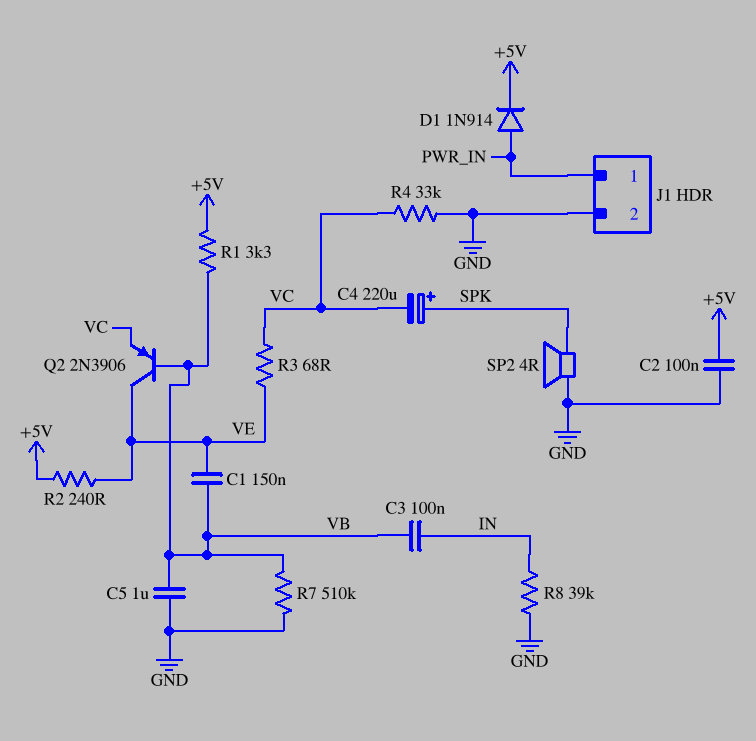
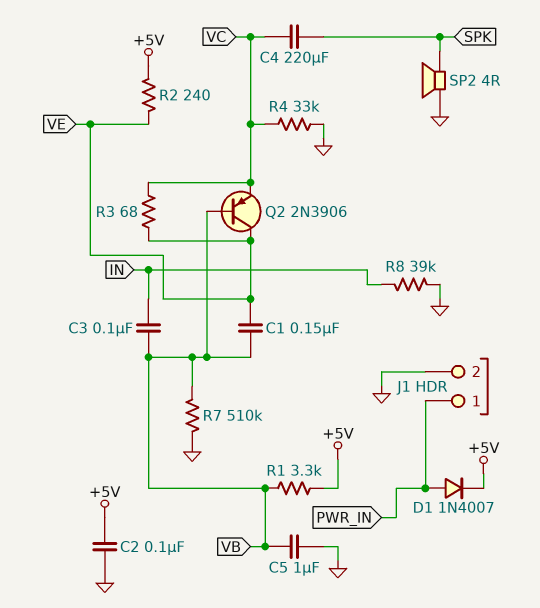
C4: 220uF (plus SPK, minus VC) -> 220uF (SPK, VC)
D1: diode 1N914 (A PWR_IN, K +5V) -> diode 1N4007 (A PWR_IN, K +5V)

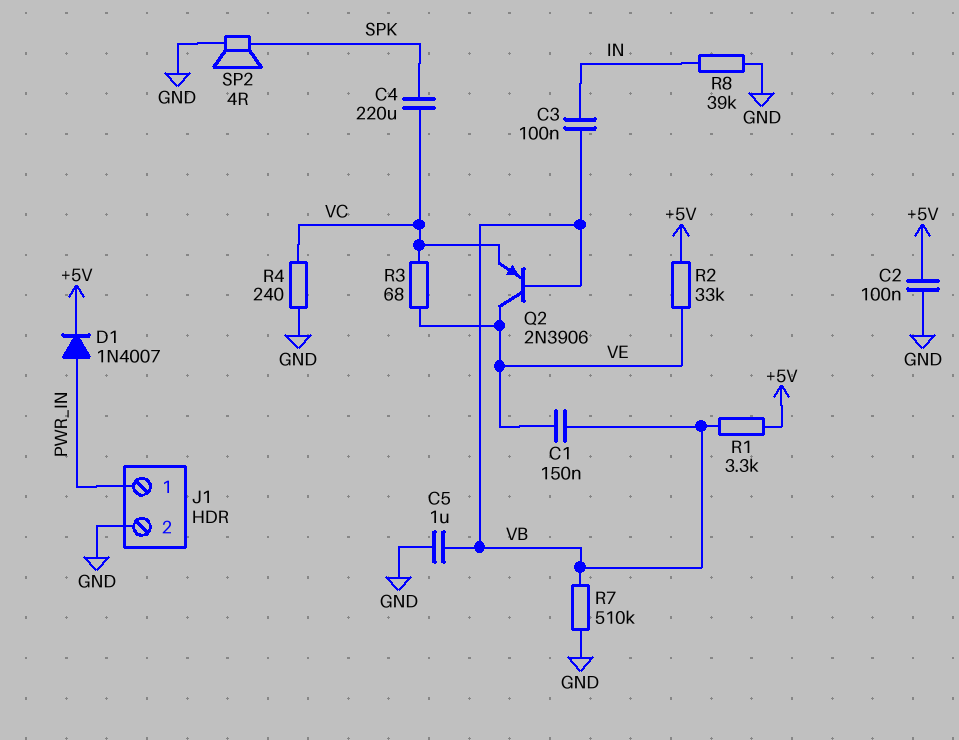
R2: 240 (+5V, VE) -> 33k (+5V, VE)
R4: 33k (GND, VC) -> 240 (GND, VC)

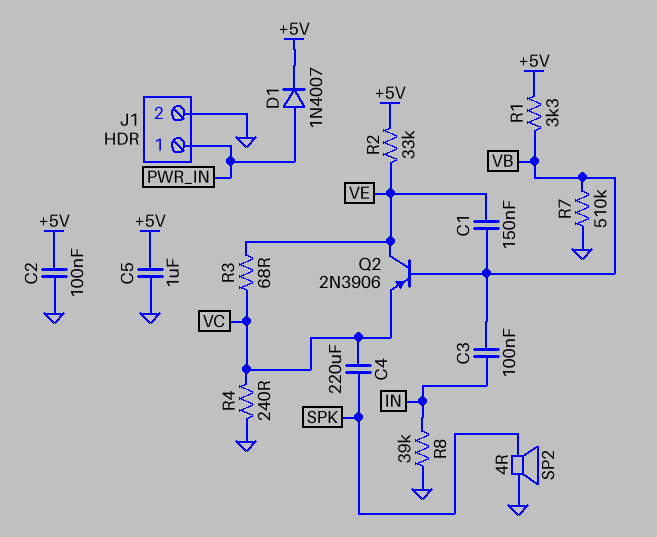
C5: 1uF (GND, VB) -> 1uF (+5V, GND)

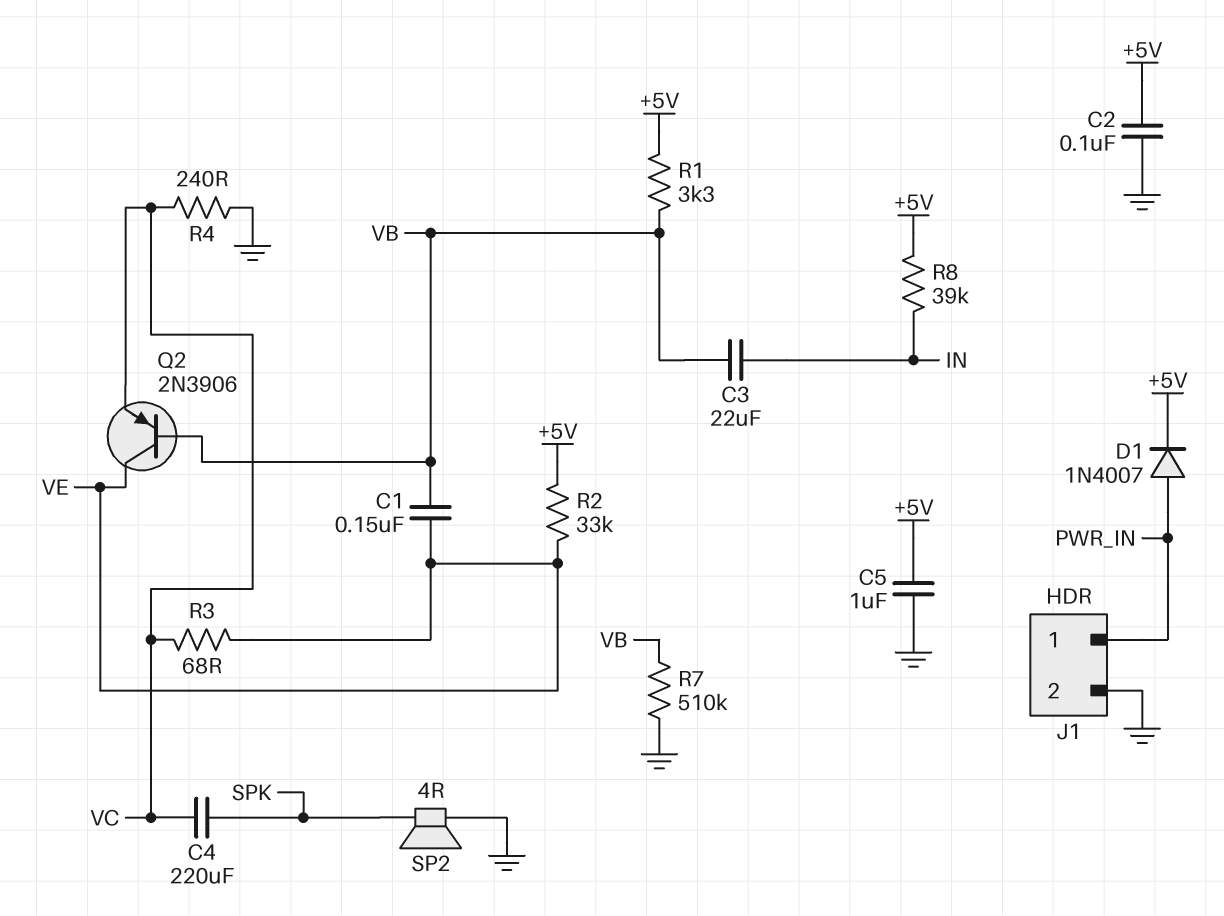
C3: 100nF (IN, VB) -> 22uF (IN, VB)
R8: 39k (GND, IN) -> 39k (+5V, IN)

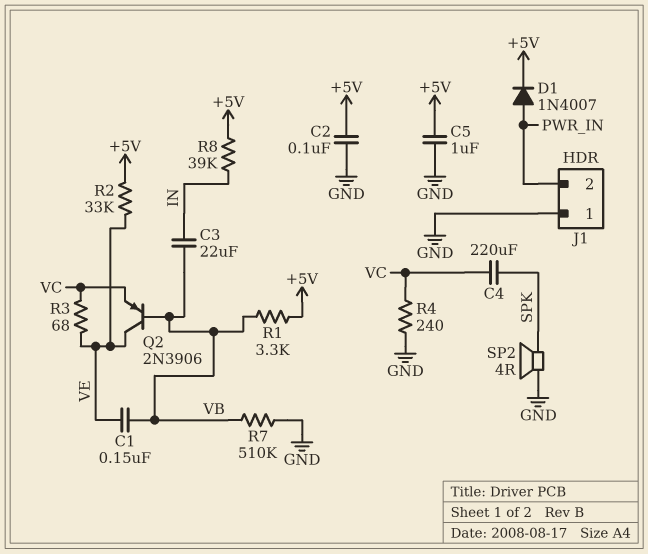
J1 pin 1: PWR_IN -> GND
J1 pin 2: GND -> PWR_IN

